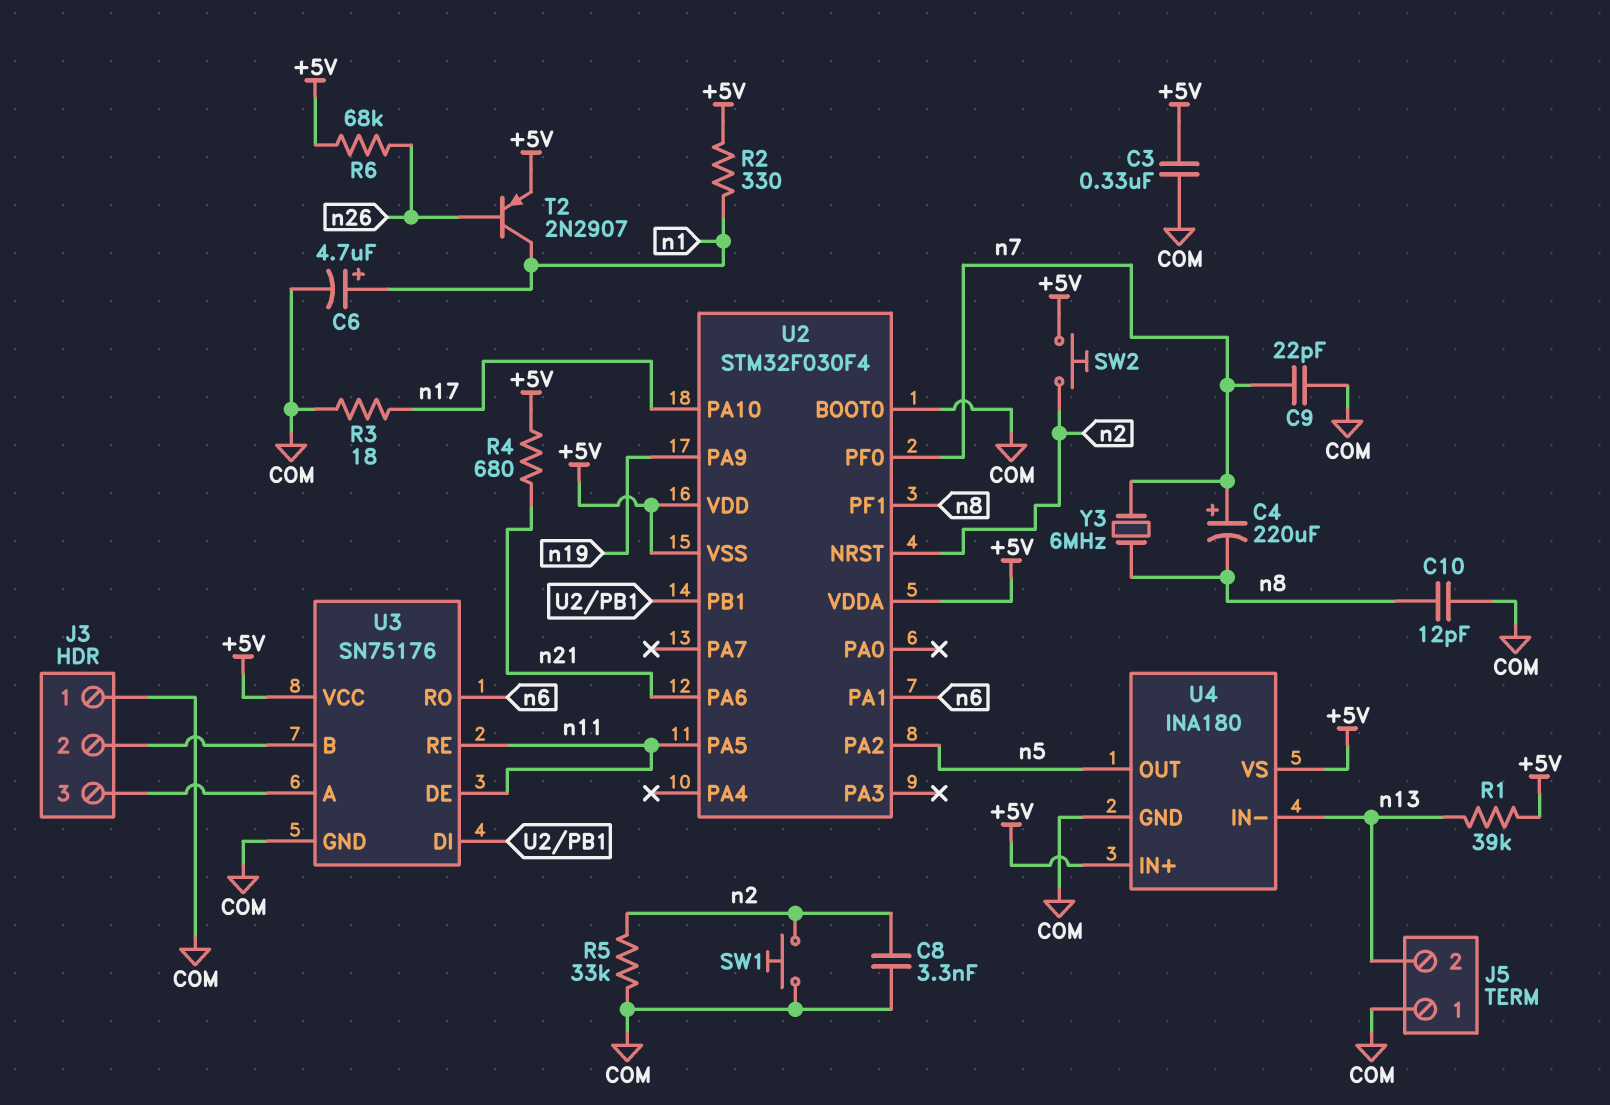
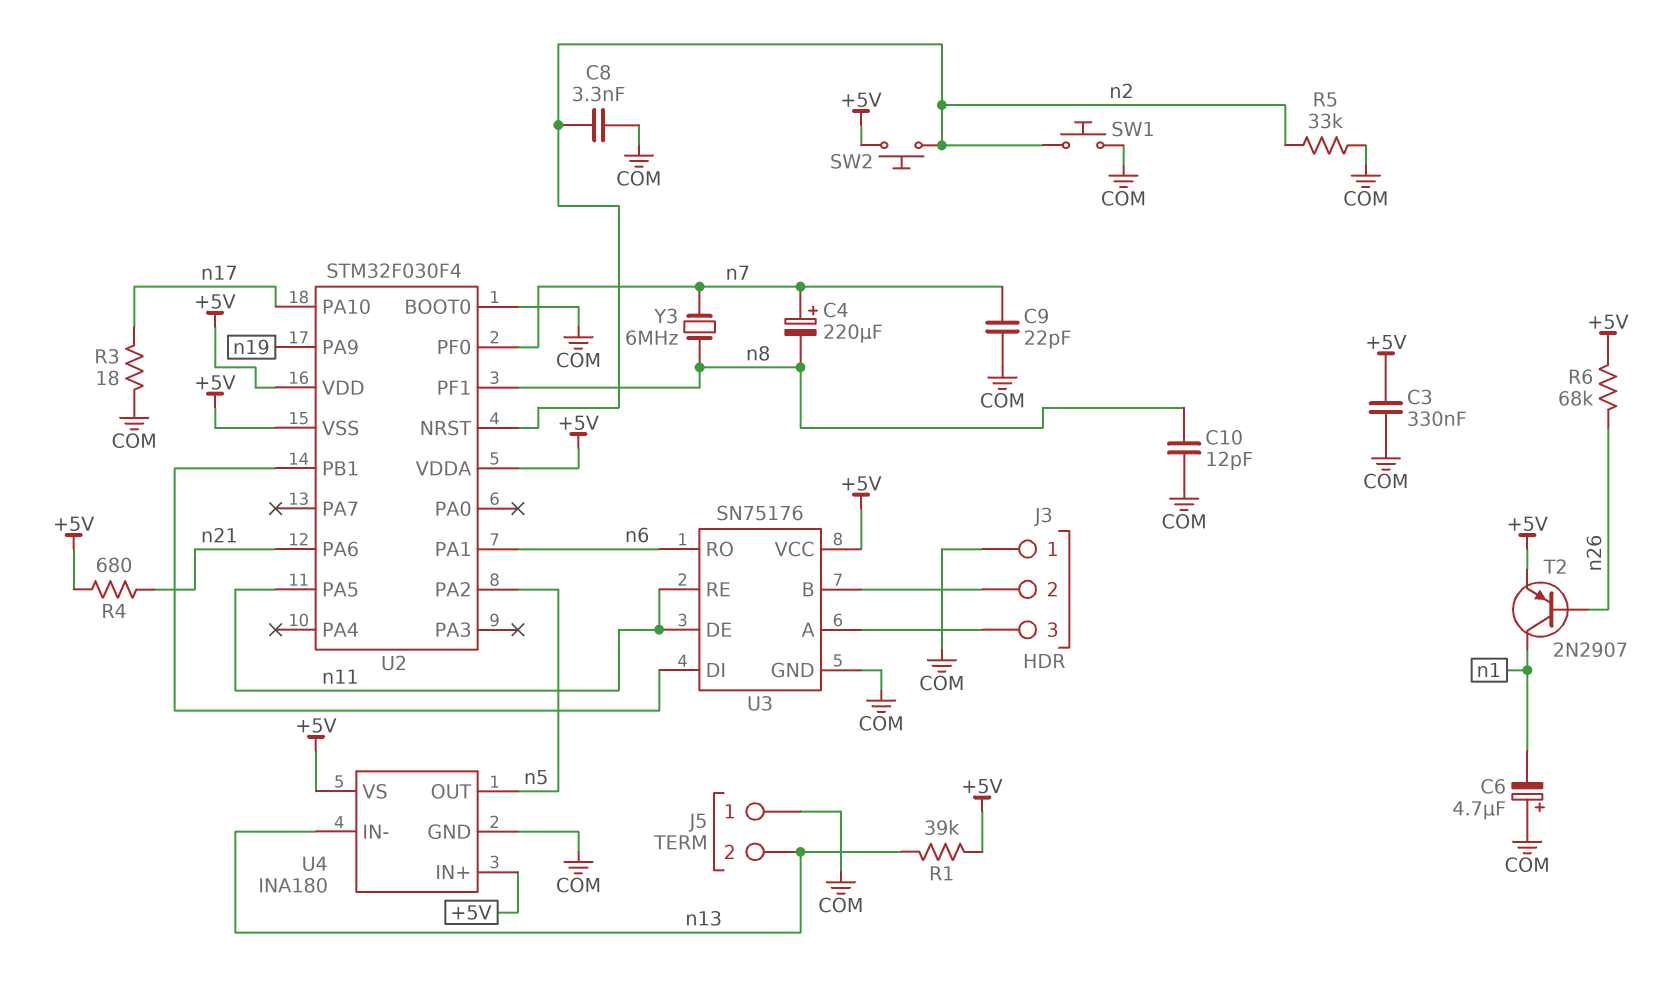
C6: 4.7uF (plus n1, minus COM) -> 4.7uF (plus COM, minus n1)
R2: 330 (+5V, n1) -> none

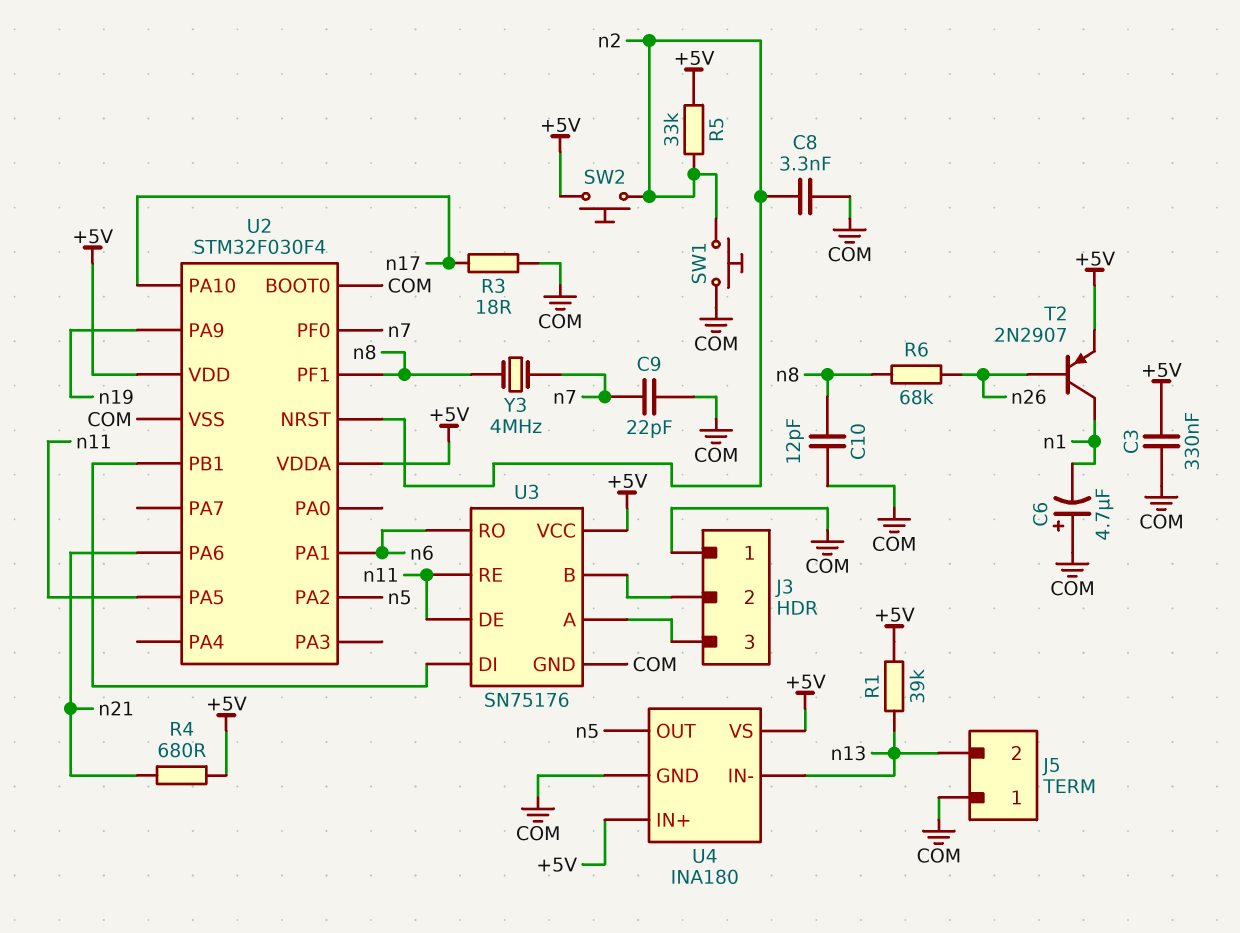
C4: 220uF (plus n7, minus n8) -> none
R5: 33k (COM, n2) -> 33k (+5V, n2)
R6: 68k (+5V, n26) -> 68k (n8, n26)
U2 pin VSS: +5V -> COM
Y3: 6MHz (n7, n8) -> 4MHz (n7, n8)

